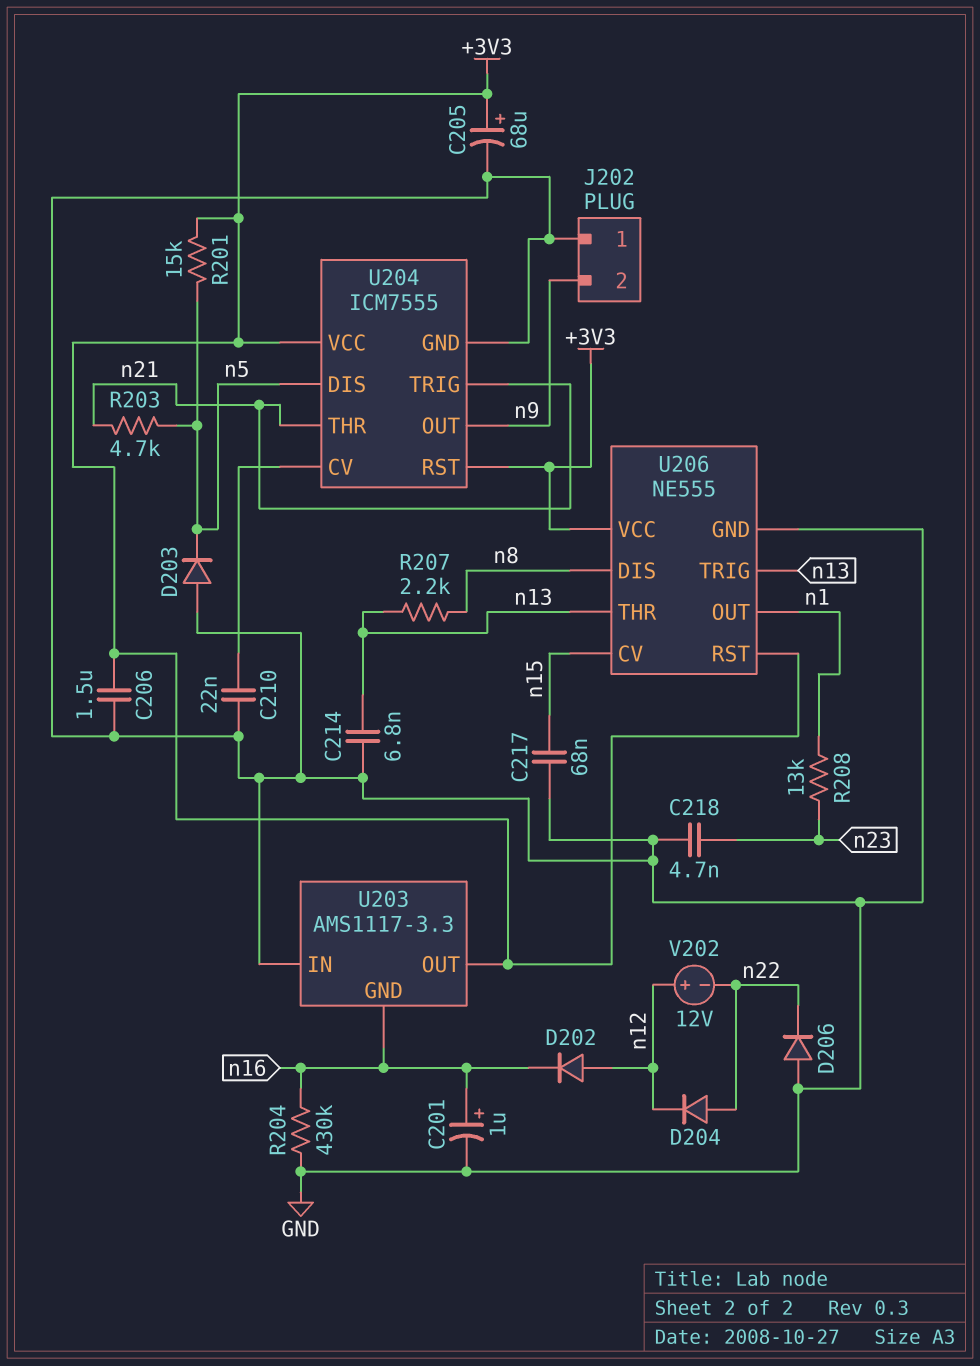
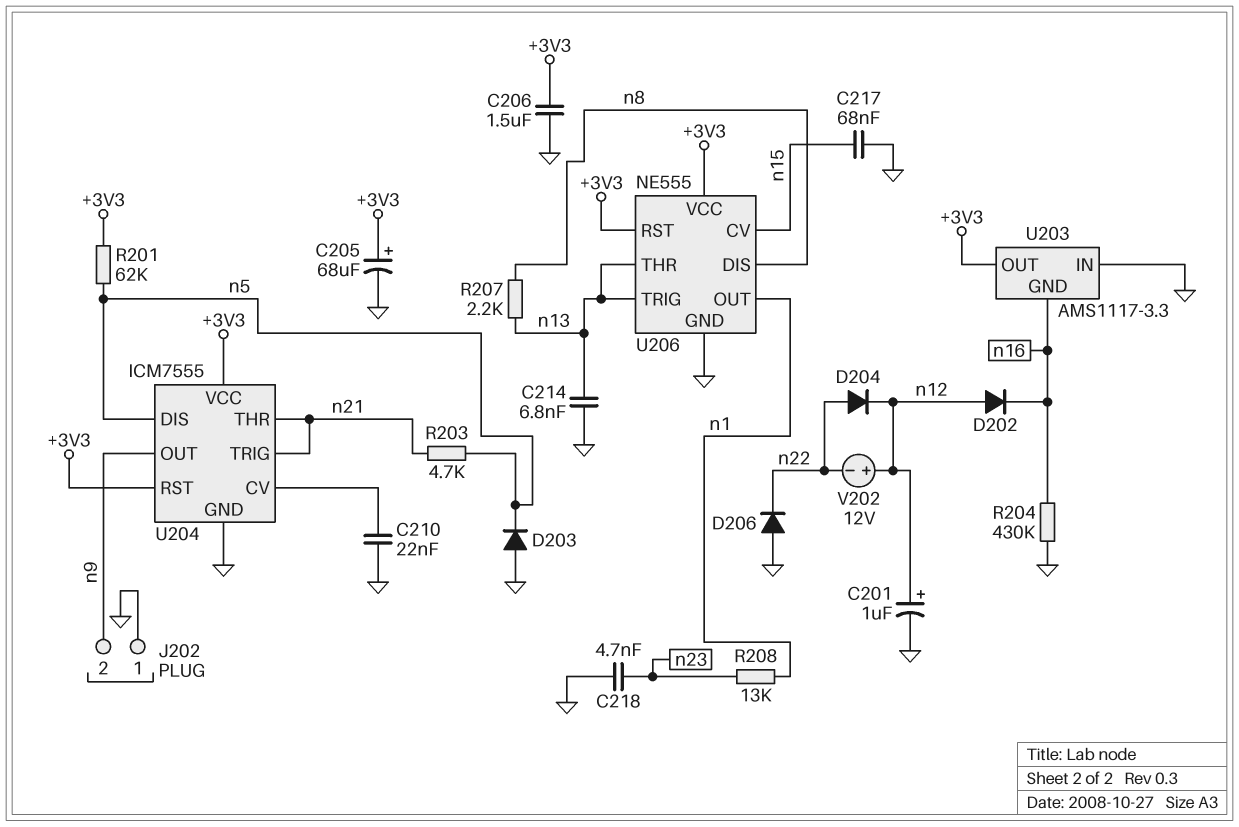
C201: 1uF (plus n16, minus GND) -> 1uF (plus n12, minus GND)
R201: 15k (+3V3, n5) -> 62k (+3V3, n5)

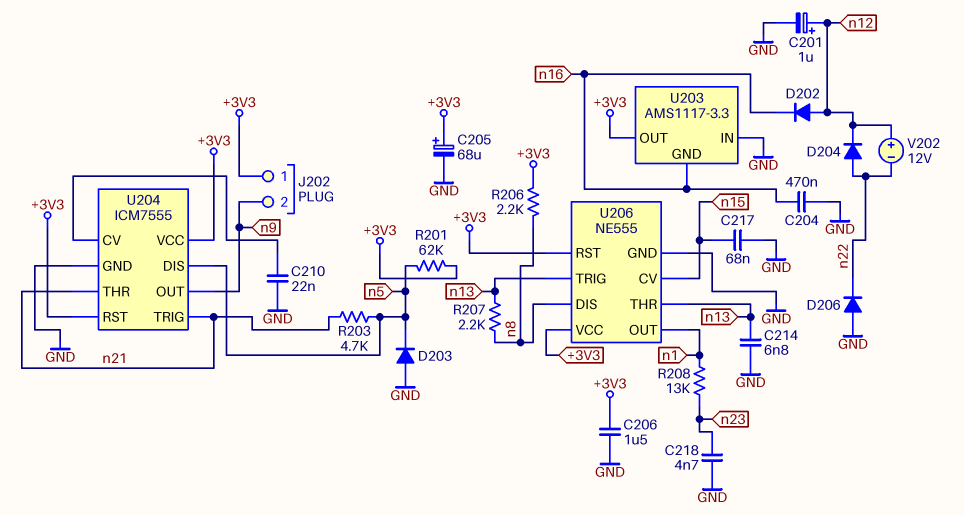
C204: none -> 470nF (GND, n16)
J202 pin 1: GND -> +3V3
R204: 430k (GND, n16) -> none
R206: none -> 2.2k (+3V3, n8)

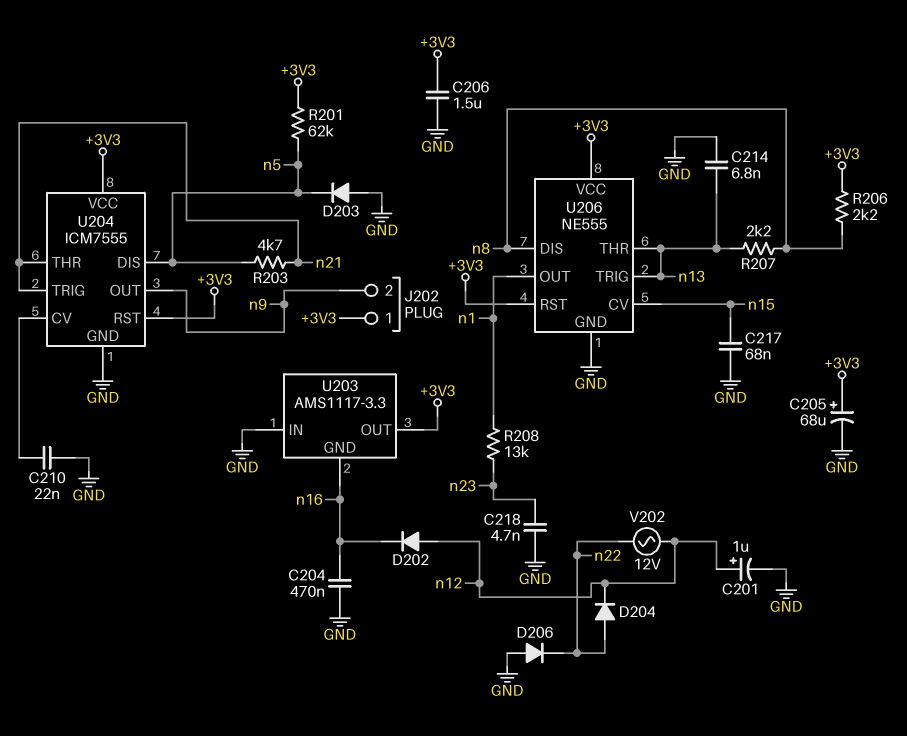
V202: 12V (plus n12, minus n22) -> AC 12V (n12, n22)

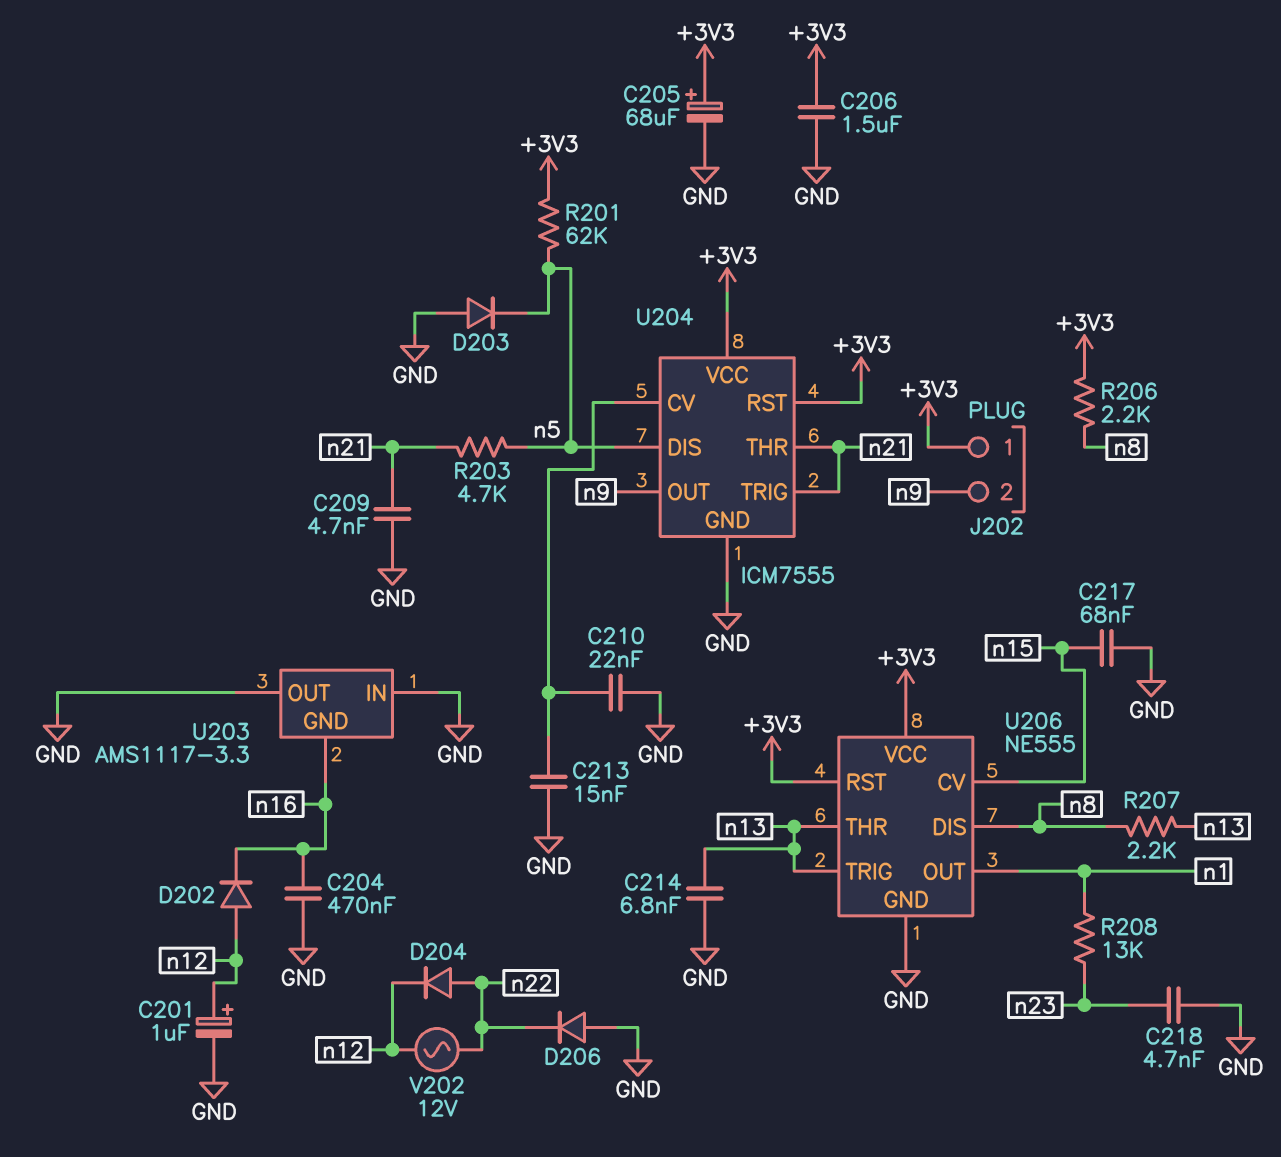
C209: none -> 4.7nF (GND, n21)
C213: none -> 15nF (GND, U204/CV)
U203 pin OUT: +3V3 -> GND

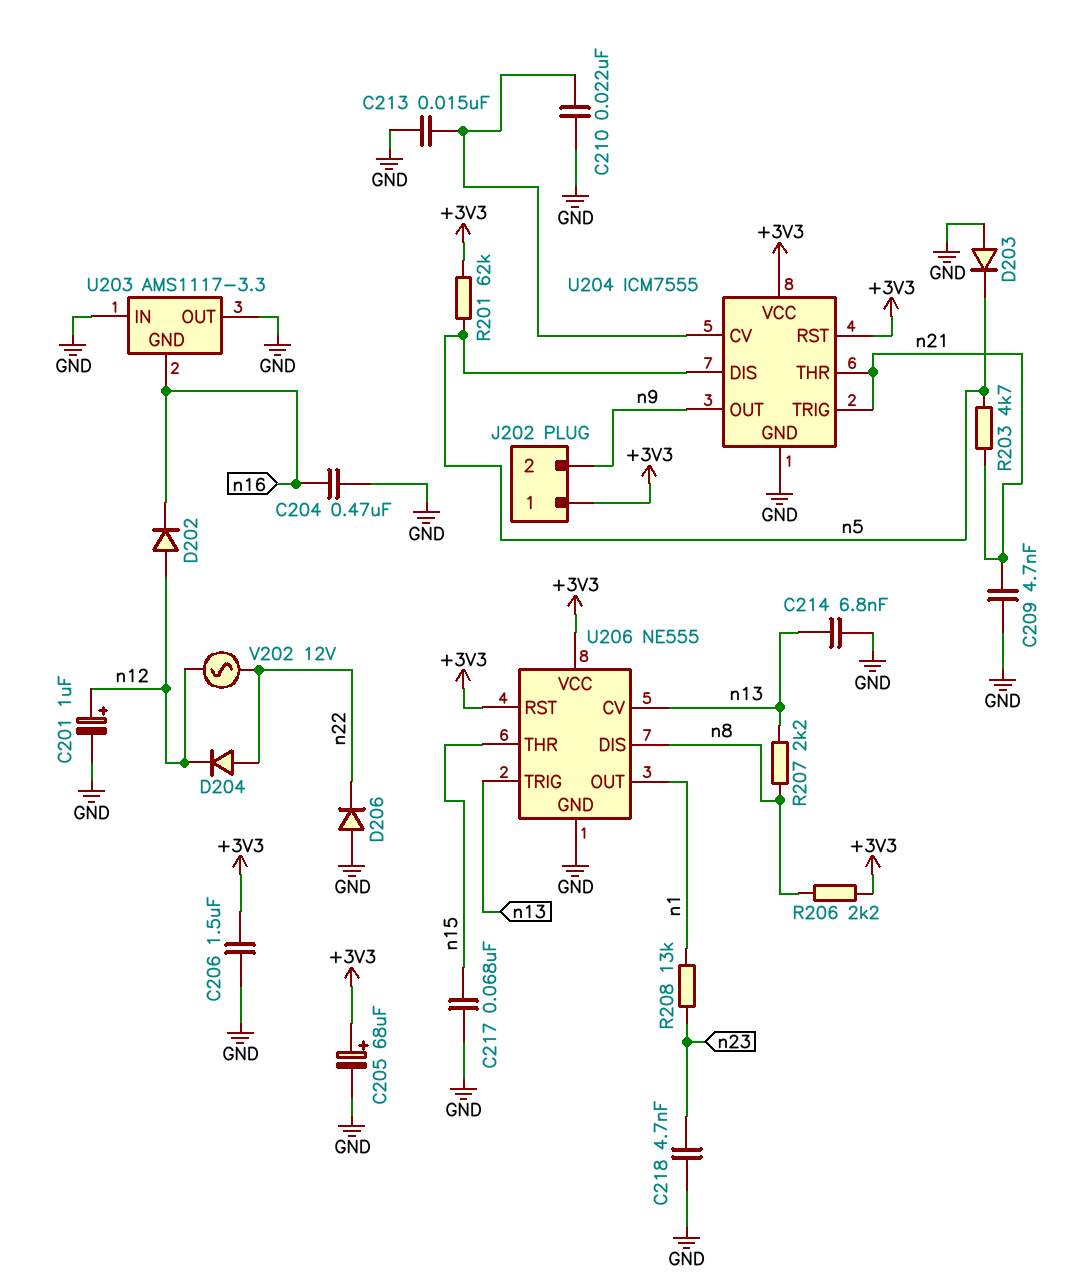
U206 pin CV: n15 -> n13
U206 pin THR: n13 -> n15

